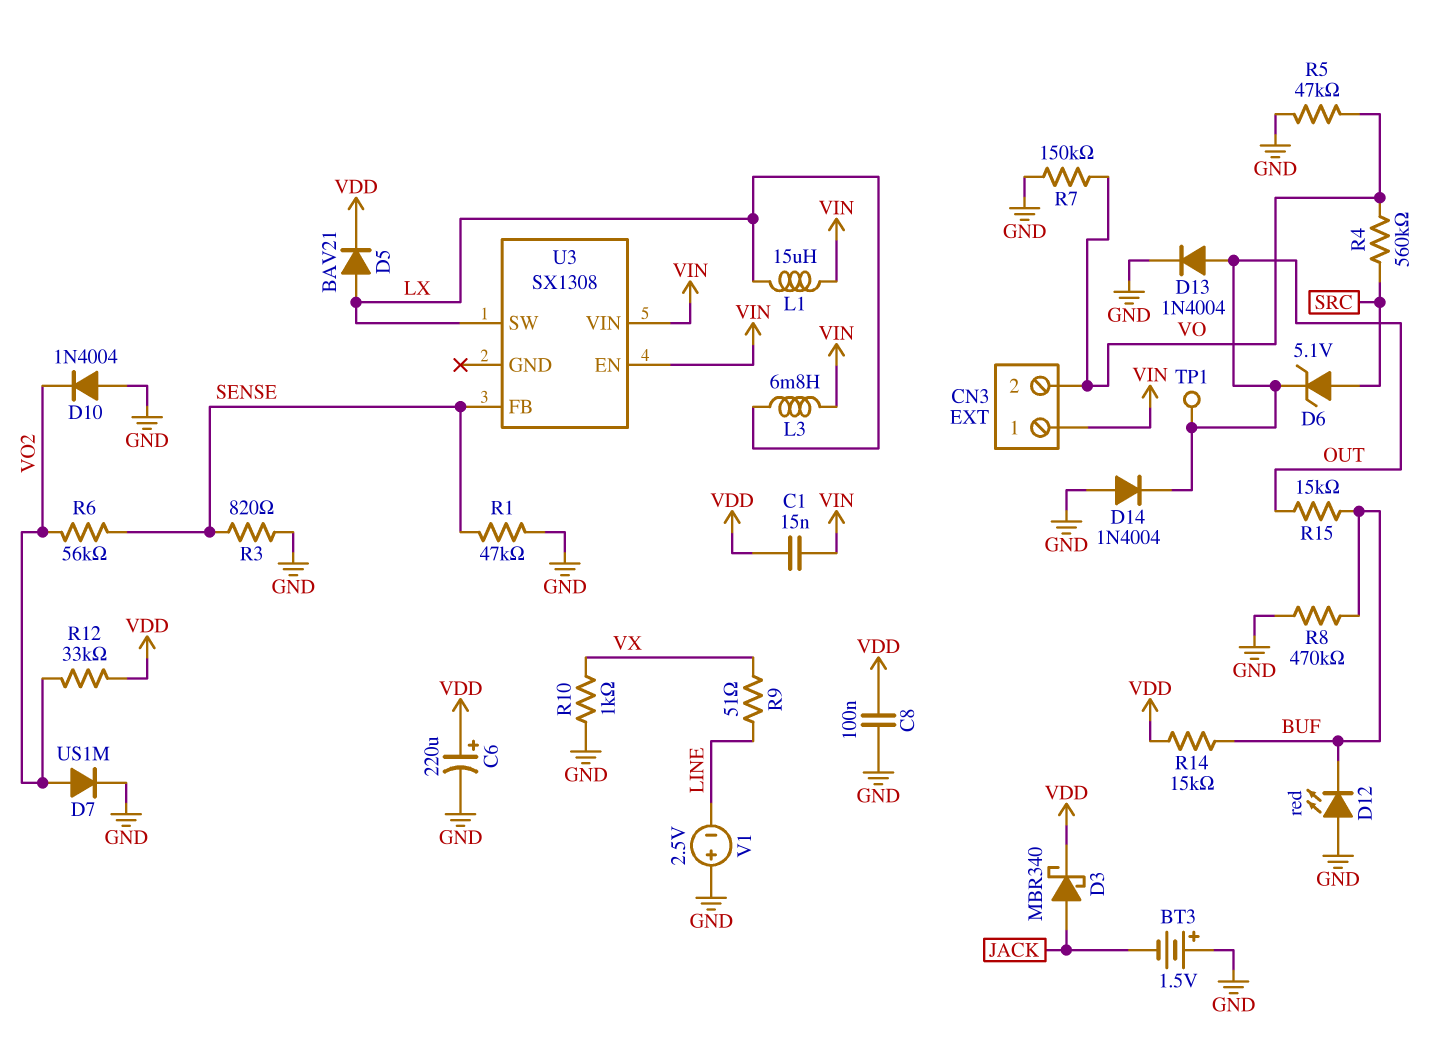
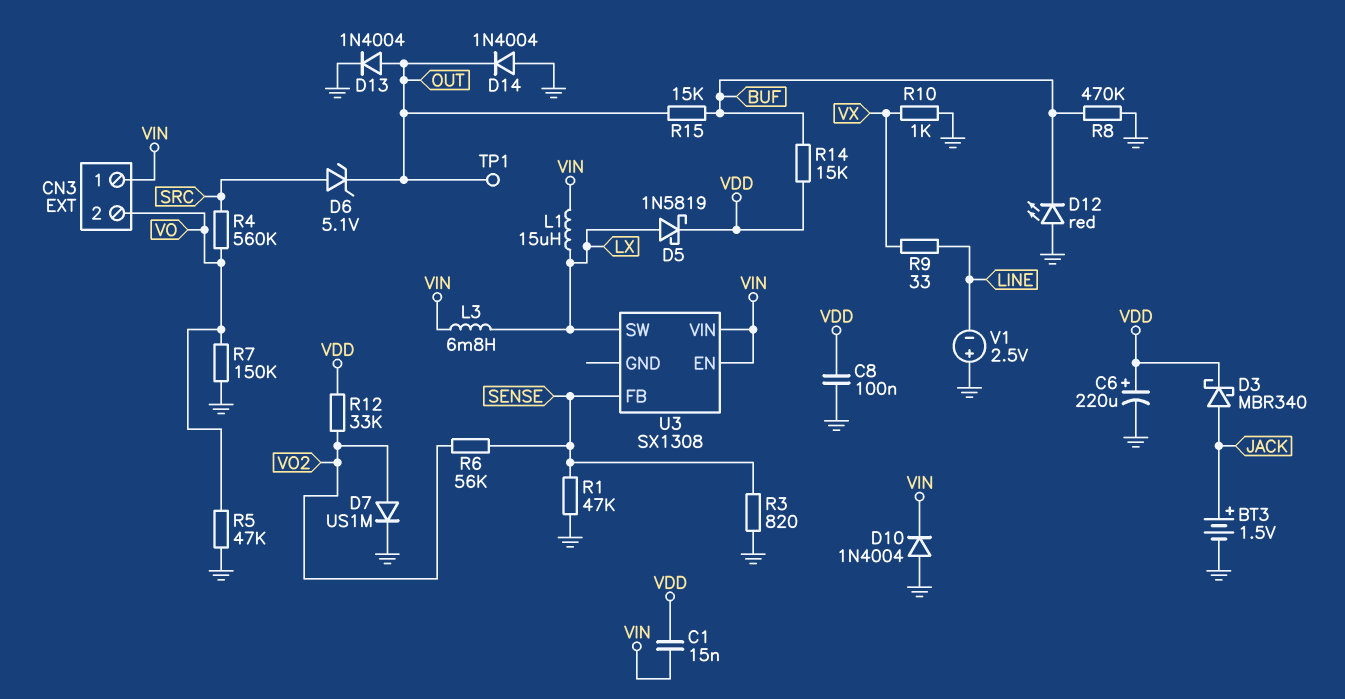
BT3: 1.5V (plus GND, minus JACK) -> 1.5V (plus JACK, minus GND)
D5: diode BAV21 (A LX, K VDD) -> schottky 1N5819 (A LX, K VDD)
D10: diode 1N4004 (A GND, K VO2) -> diode 1N4004 (A GND, K VIN)
R9: 51 (LINE, VX) -> 33 (LINE, VX)

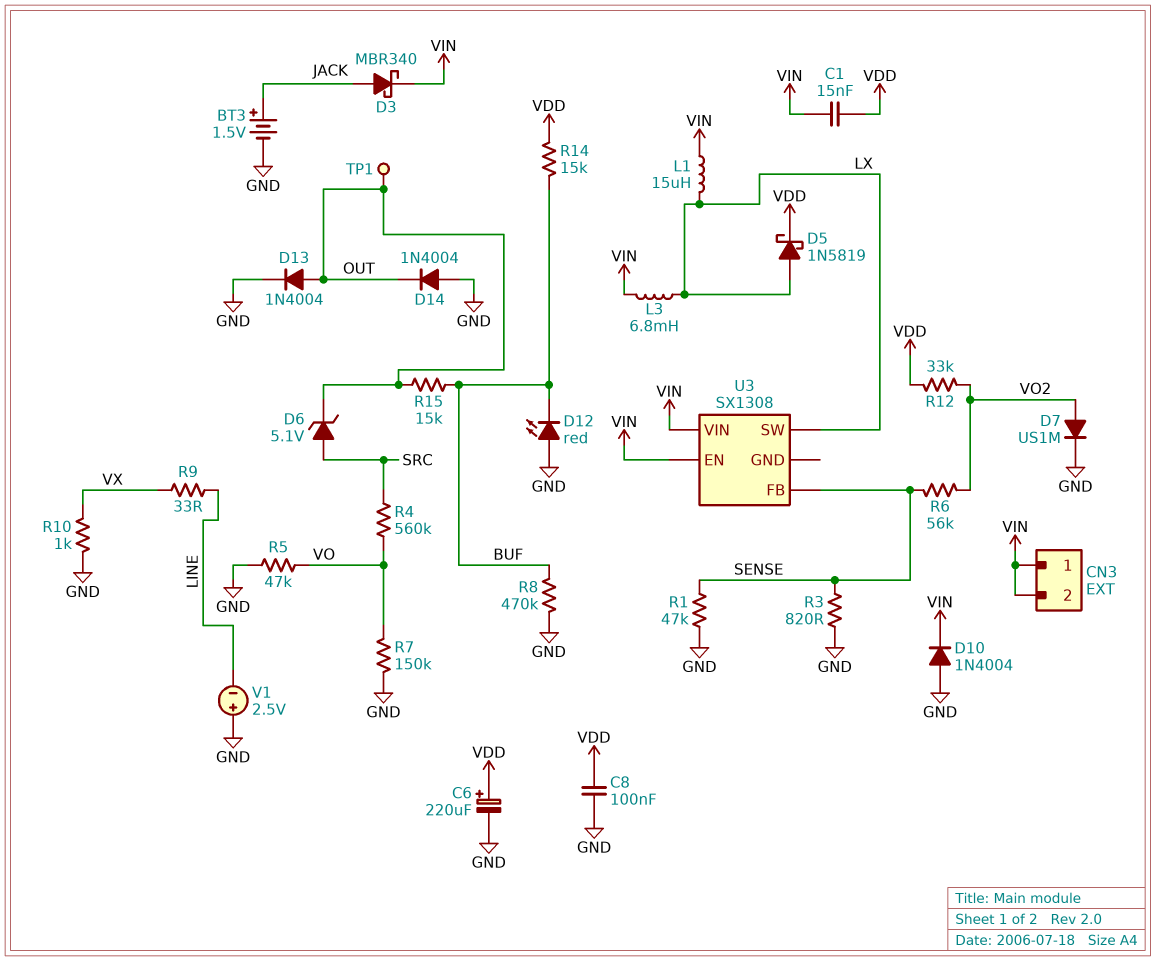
CN3 pin 2: VO -> VIN
D3: schottky MBR340 (A JACK, K VDD) -> schottky MBR340 (A JACK, K VIN)

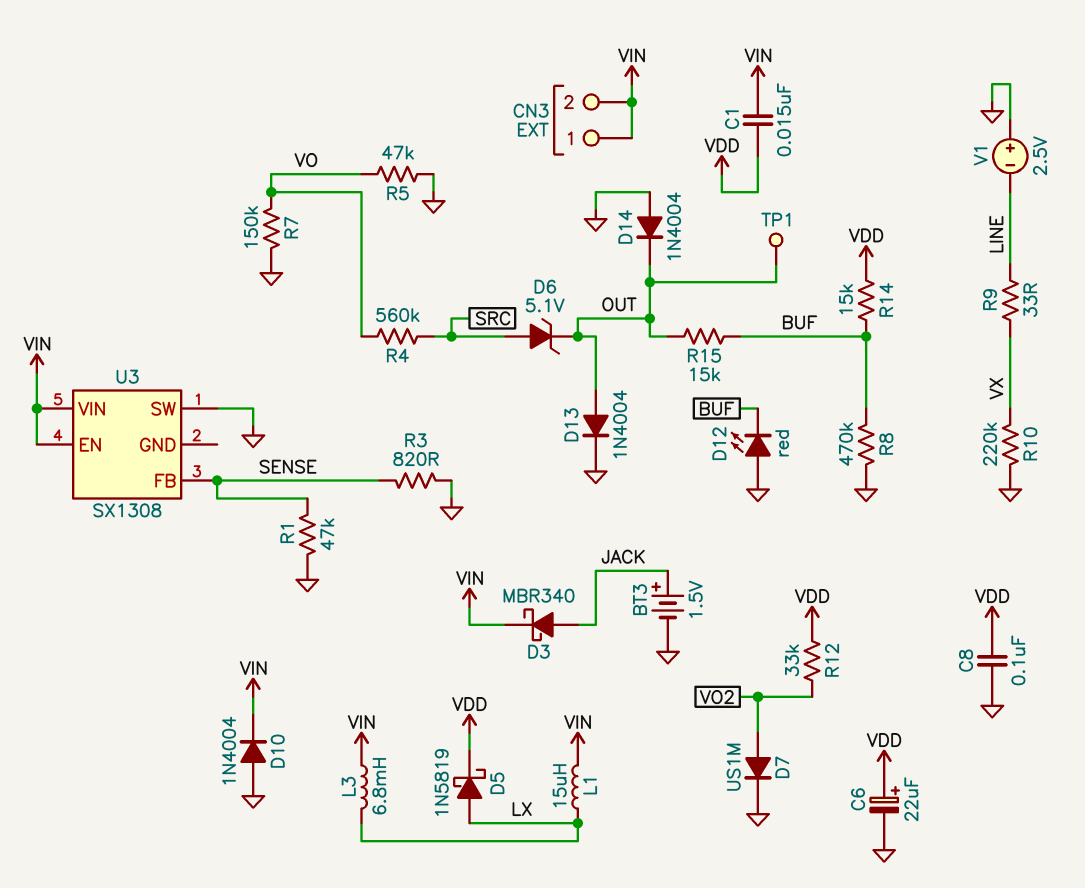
C6: 220uF (plus VDD, minus GND) -> 22uF (plus VDD, minus GND)
R6: 56k (SENSE, VO2) -> none
R10: 1k (GND, VX) -> 220k (GND, VX)
U3 pin SW: LX -> GND

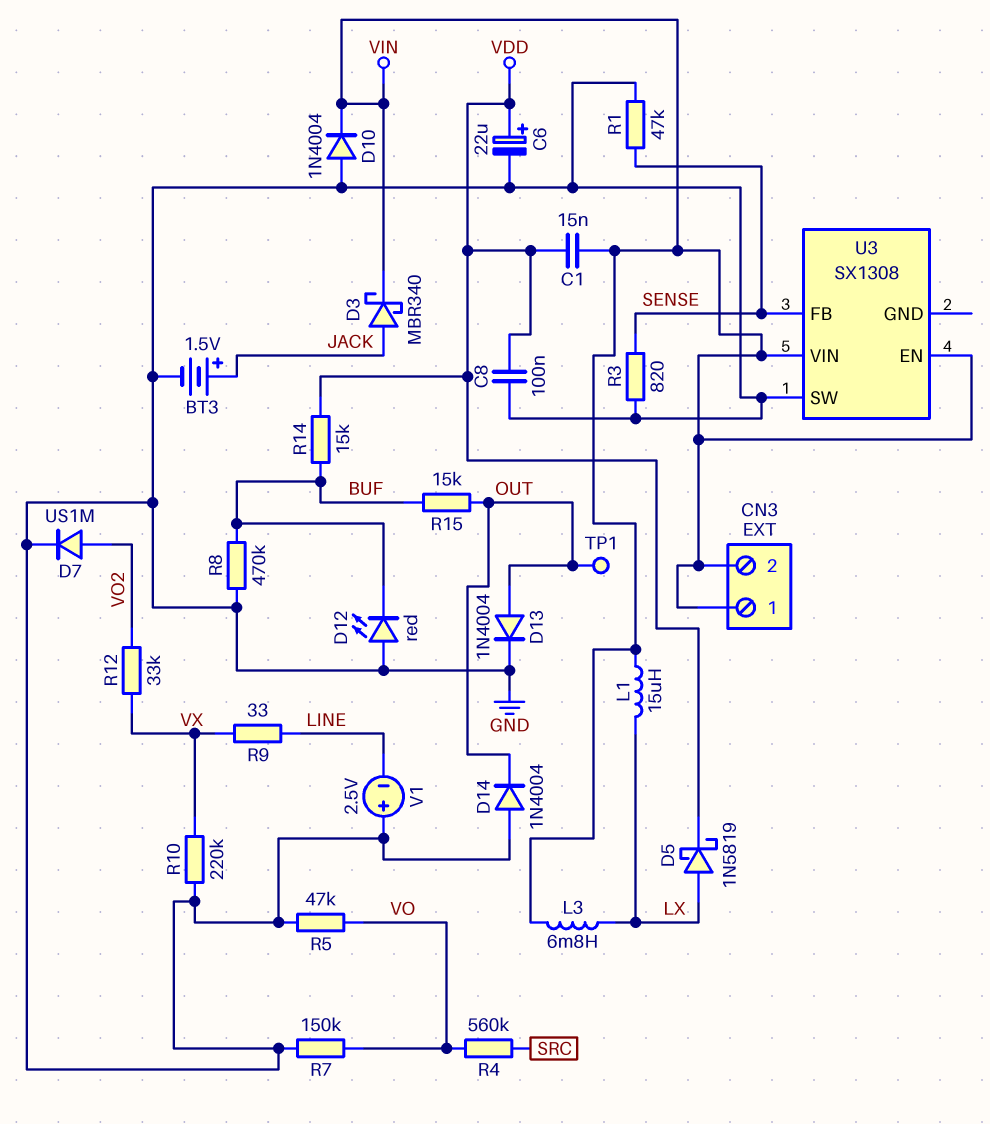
D6: zener 5.1V (A SRC, K OUT) -> none
R12: 33k (VDD, VO2) -> 33k (VO2, VX)

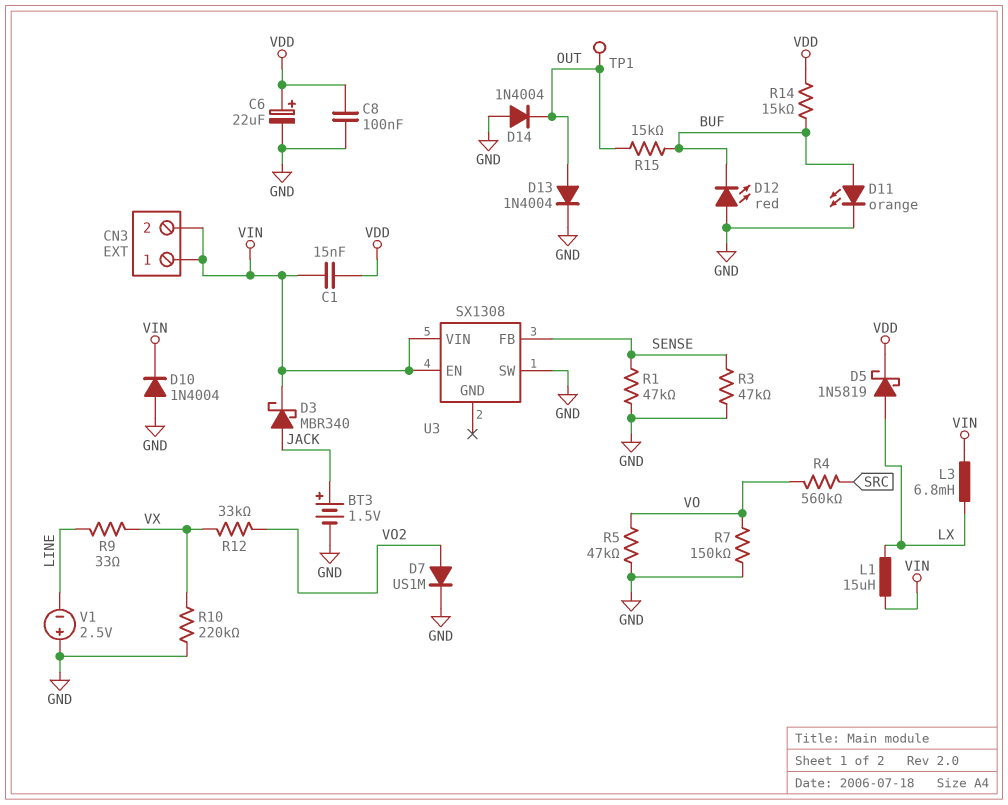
D11: none -> LED orange (A BUF, K GND)
R3: 820 (GND, SENSE) -> 47k (GND, SENSE)
R8: 470k (BUF, GND) -> none

